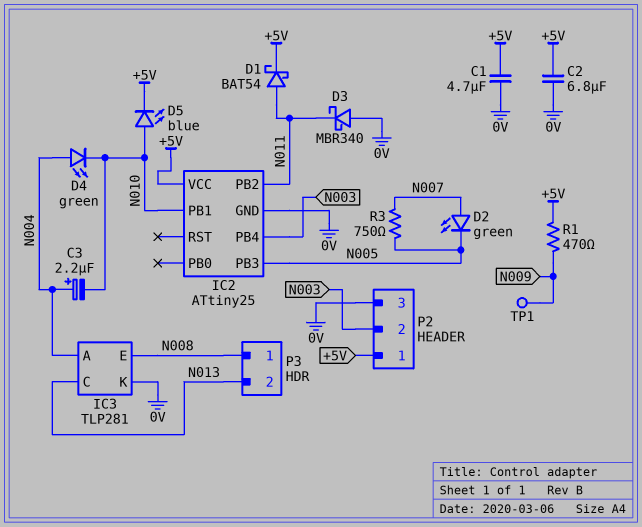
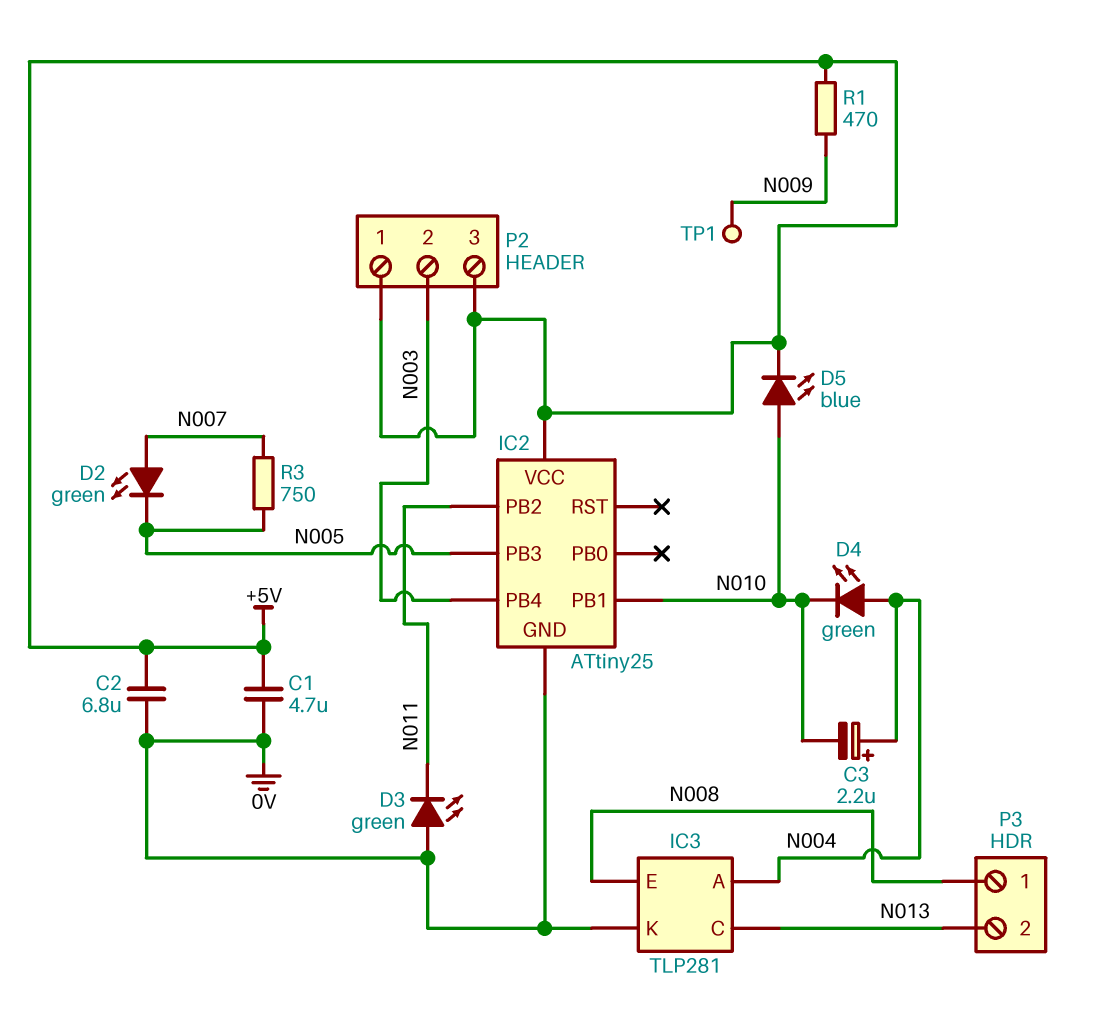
D1: schottky BAT54 (A N011, K +5V) -> none
D3: schottky MBR340 (A 0V, K N011) -> LED green (A 0V, K N011)
P2 pin 3: 0V -> +5V

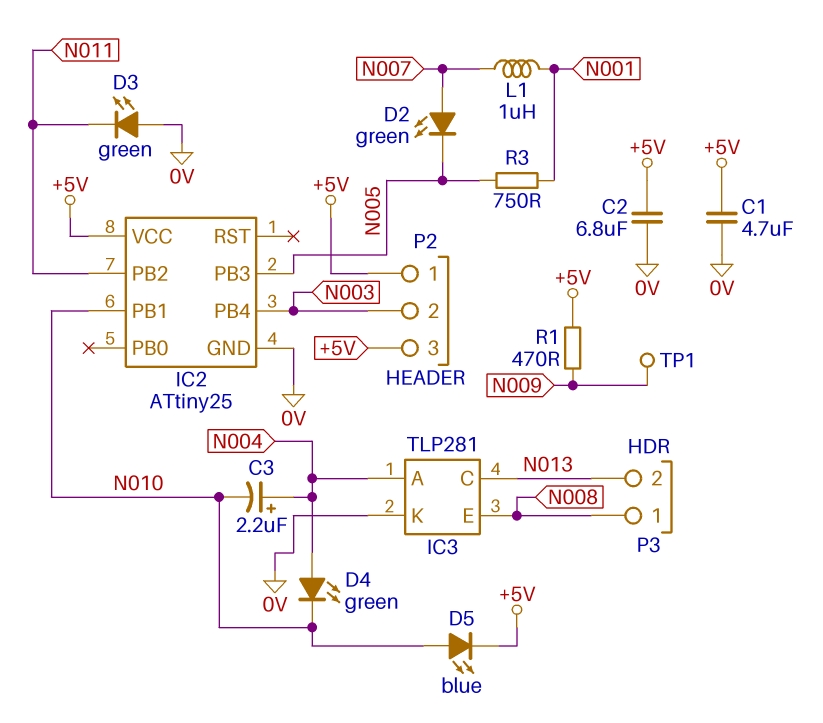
L1: none -> 1uH (N001, N007)
R3: 750 (N005, N007) -> 750 (N001, N005)

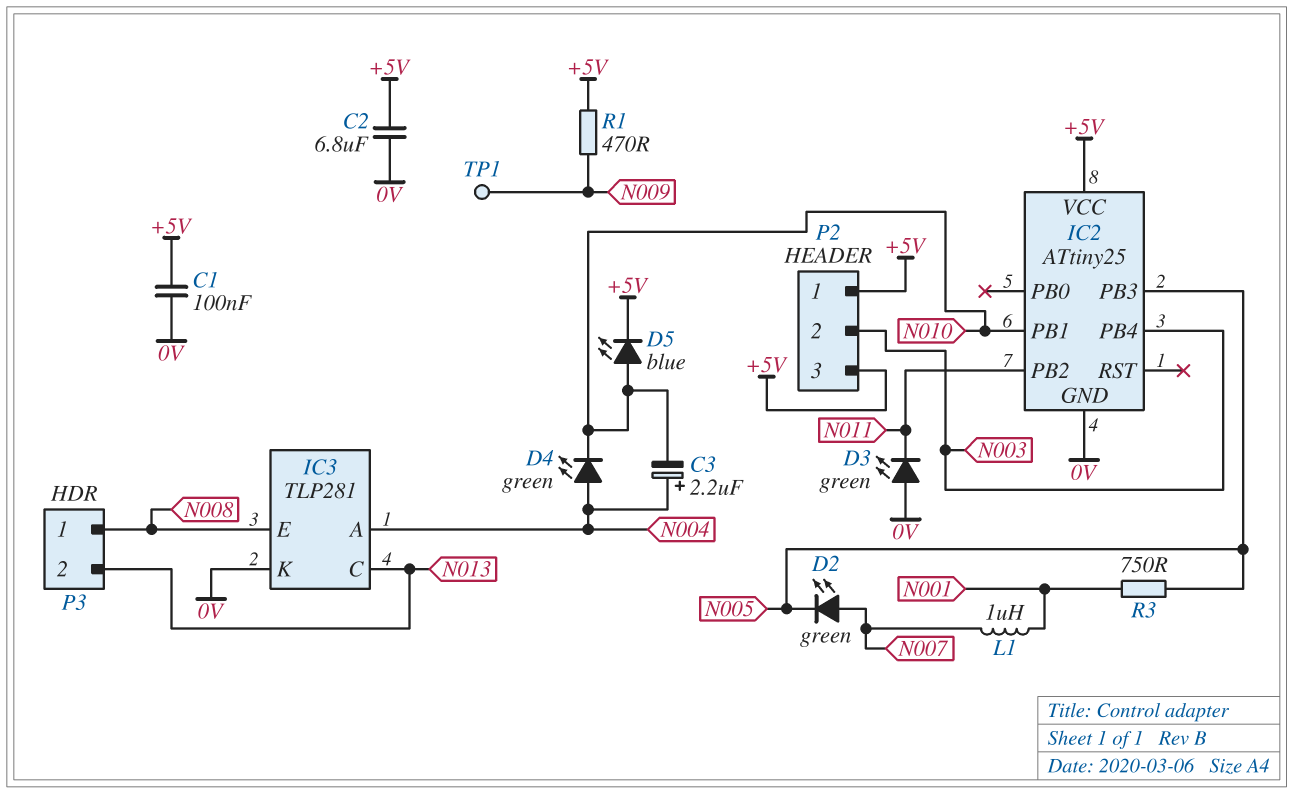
C1: 4.7uF (+5V, 0V) -> 100nF (+5V, 0V)

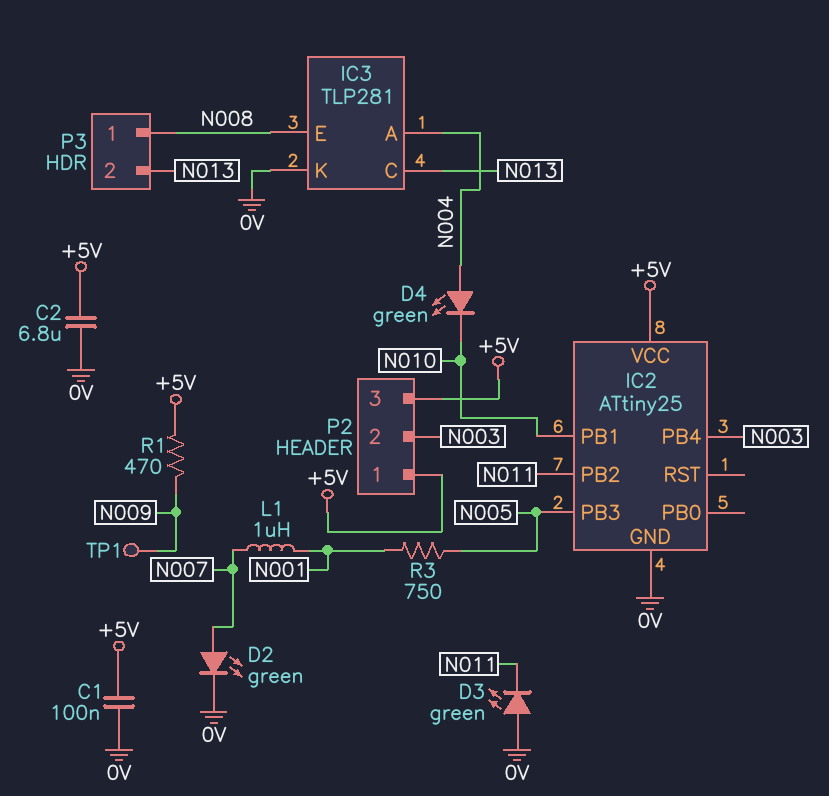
C3: 2.2uF (plus N004, minus N010) -> none
D2: LED green (A N007, K N005) -> LED green (A N007, K 0V)
D5: LED blue (A N010, K +5V) -> none

